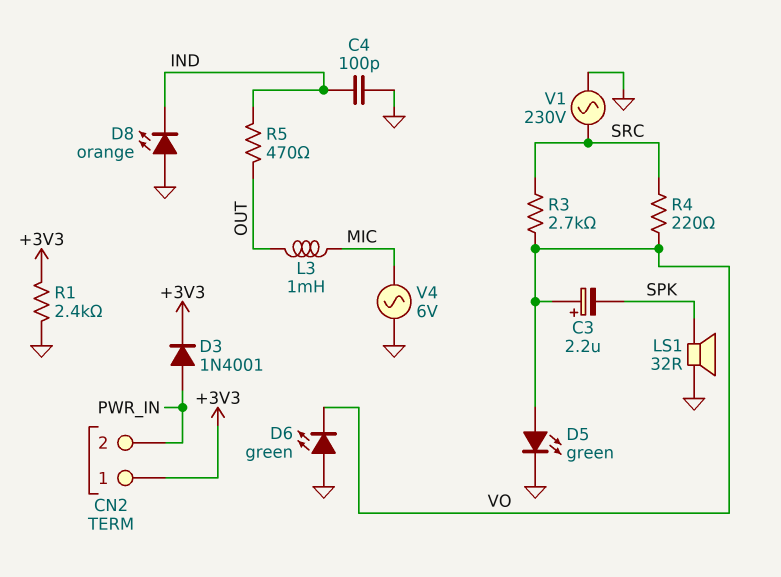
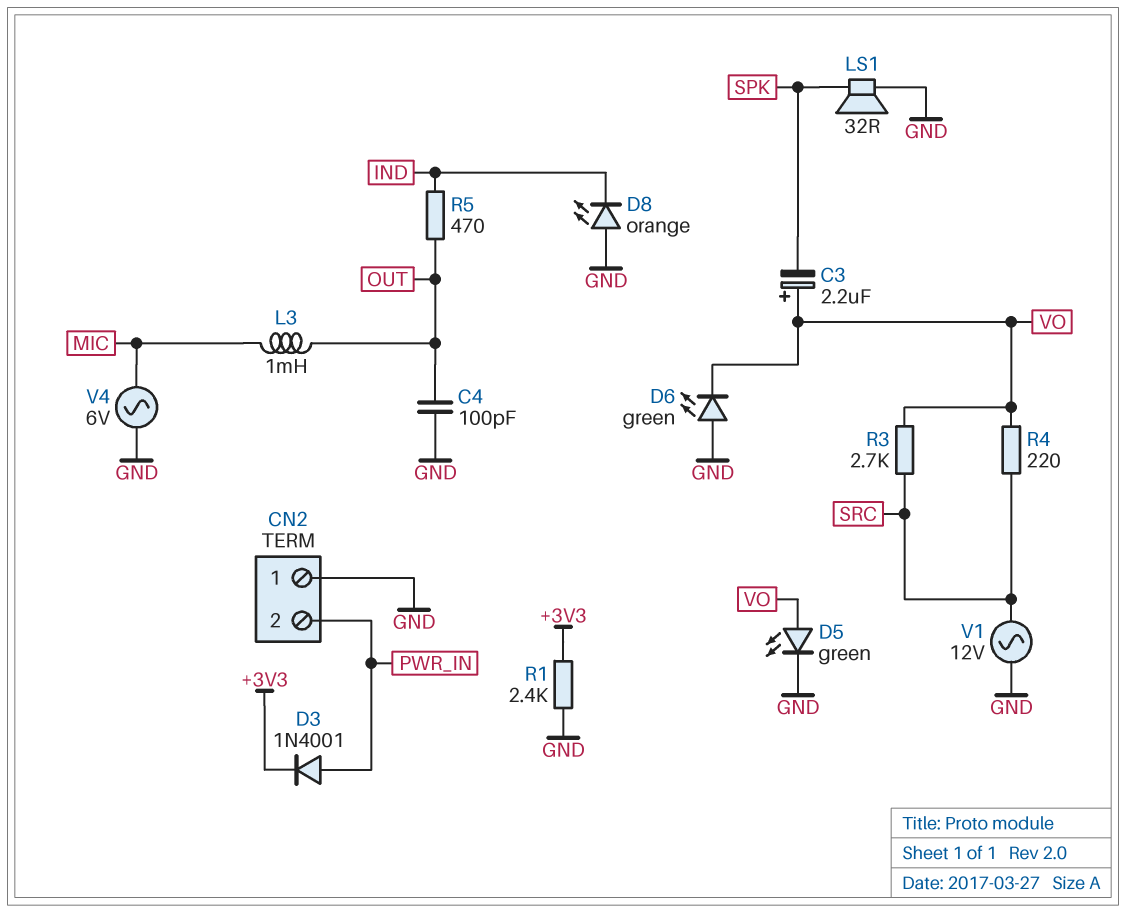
C4: 100pF (GND, IND) -> 100pF (GND, OUT)
CN2 pin 1: +3V3 -> GND
V1: AC 230V (GND, SRC) -> AC 12V (GND, SRC)

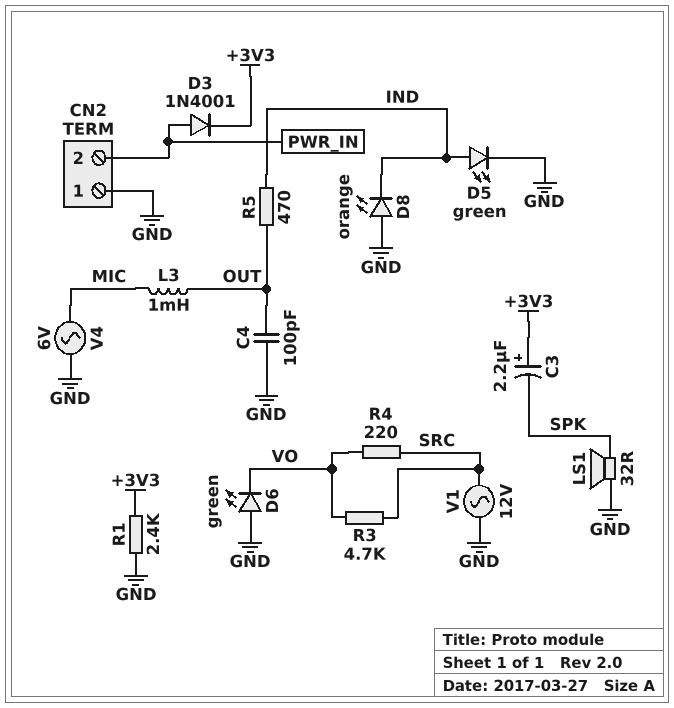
C3: 2.2uF (plus VO, minus SPK) -> 2.2uF (plus +3V3, minus SPK)
D5: LED green (A VO, K GND) -> LED green (A IND, K GND)
R3: 2.7k (SRC, VO) -> 4.7k (SRC, VO)

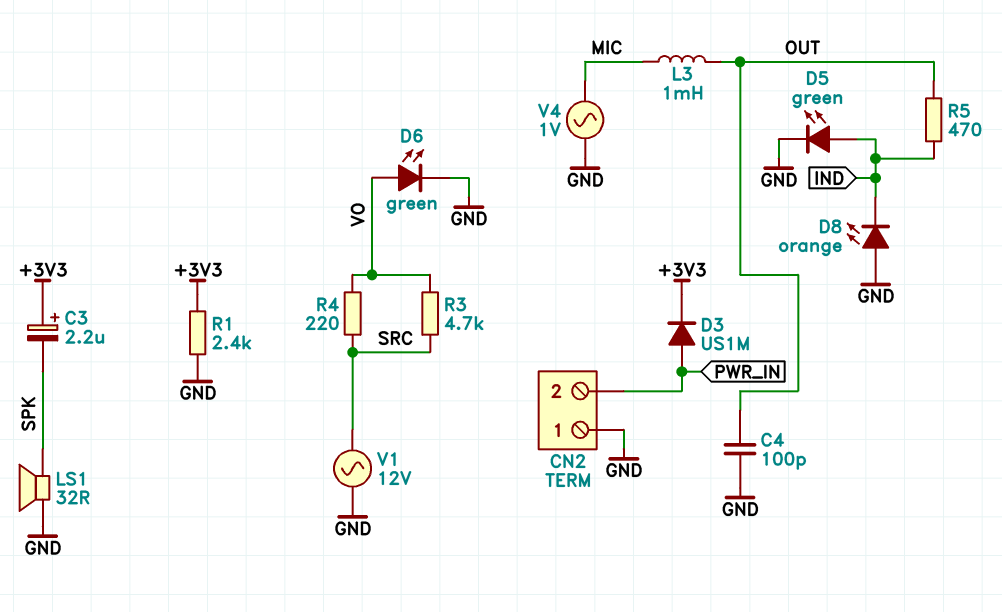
D3: diode 1N4001 (A PWR_IN, K +3V3) -> diode US1M (A PWR_IN, K +3V3)
D6: LED green (A GND, K VO) -> LED green (A VO, K GND)
V4: AC 6V (GND, MIC) -> AC 1V (GND, MIC)

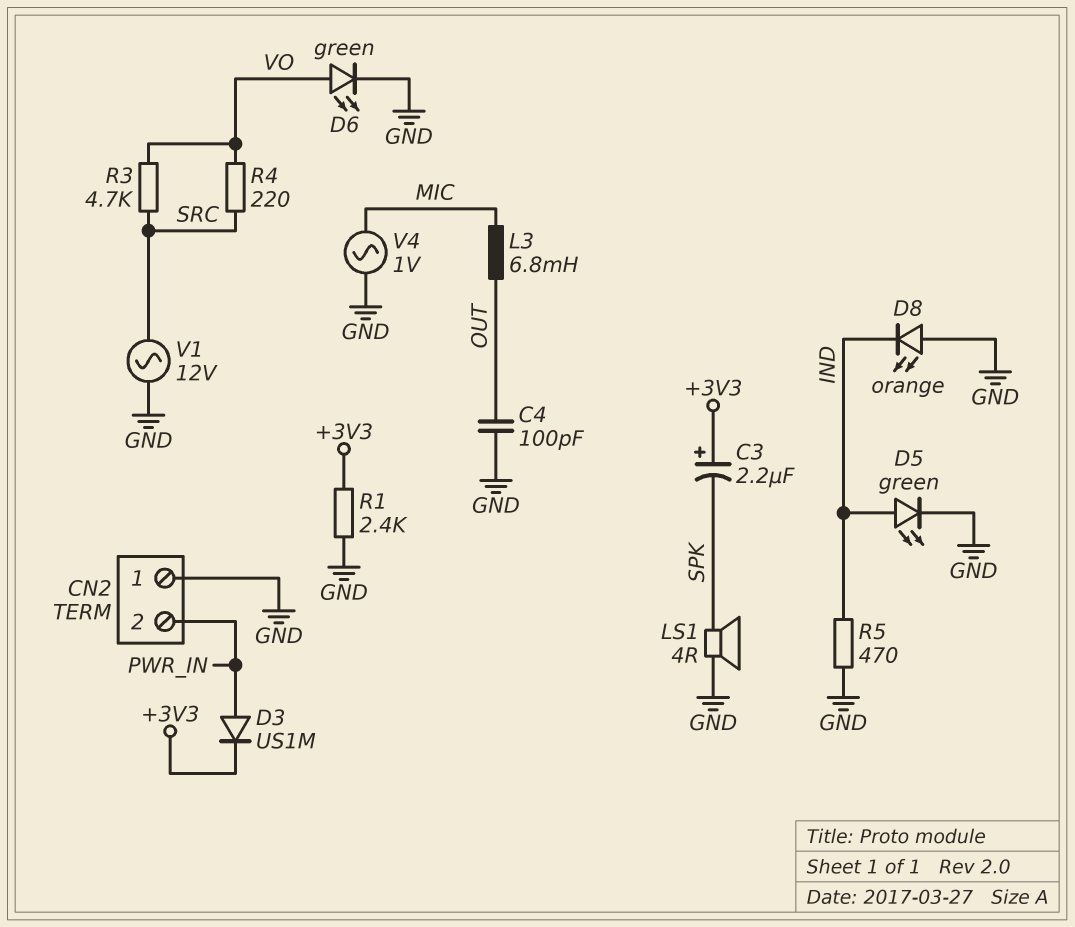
L3: 1mH (MIC, OUT) -> 6.8mH (MIC, OUT)
LS1: speaker 32R (GND, SPK) -> speaker 4R (GND, SPK)
R5: 470 (IND, OUT) -> 470 (GND, IND)

